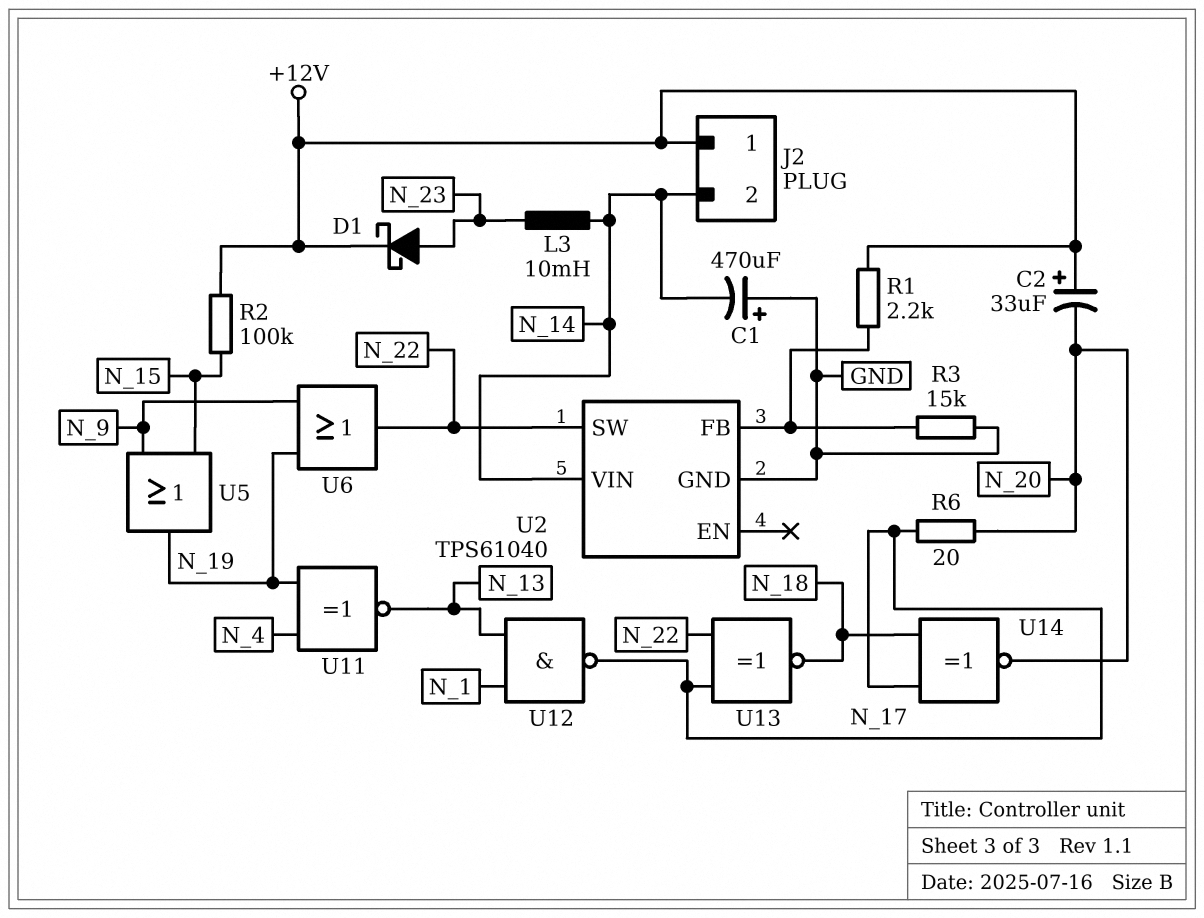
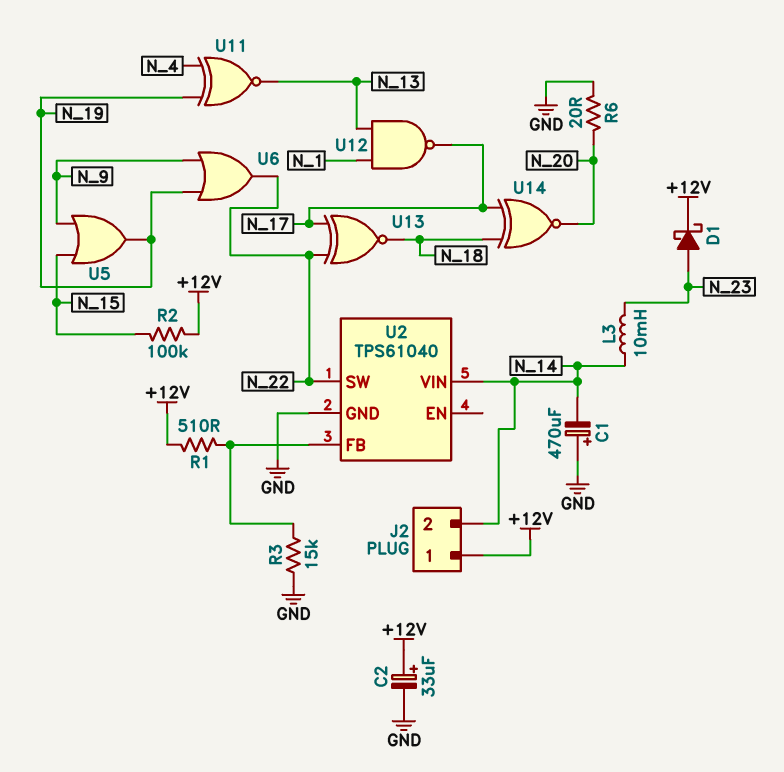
C2: 33uF (plus +12V, minus N_20) -> 33uF (plus +12V, minus GND)
R1: 2.2k (+12V, U2/FB) -> 510 (+12V, U2/FB)
R6: 20 (N_17, N_20) -> 20 (GND, N_20)

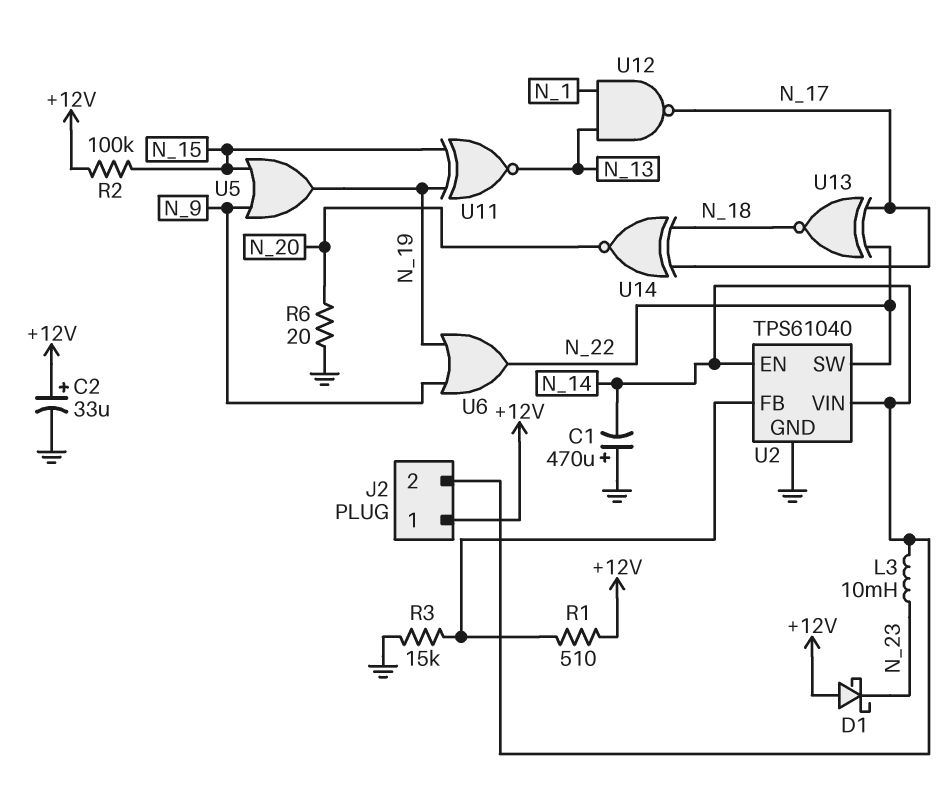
D1: schottky (A N_23, K +12V) -> schottky (A +12V, K N_23)
U2 pin EN: none -> N_14
U11: XNOR (in N_4, in N_19, out N_13) -> XNOR (in N_15, in N_19, out N_13)

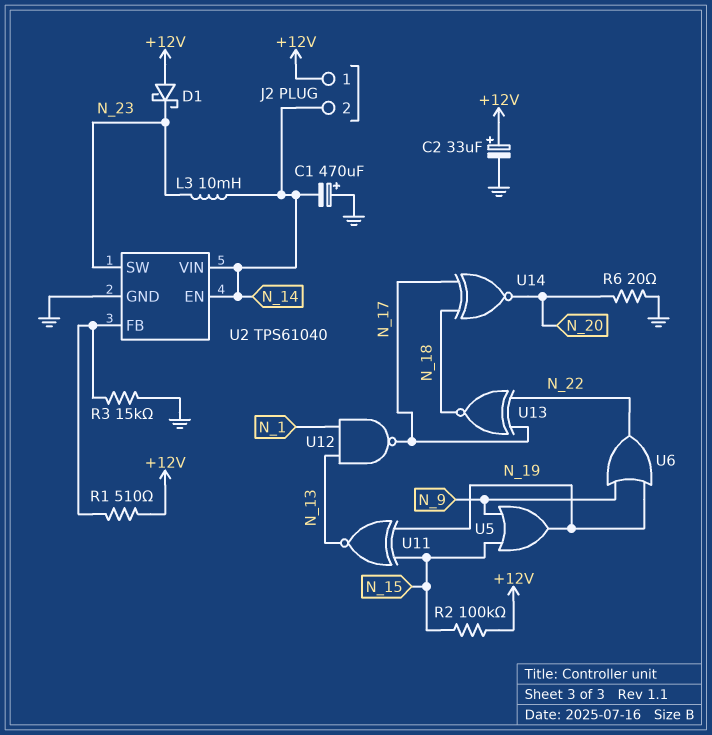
U2 pin SW: N_22 -> N_23

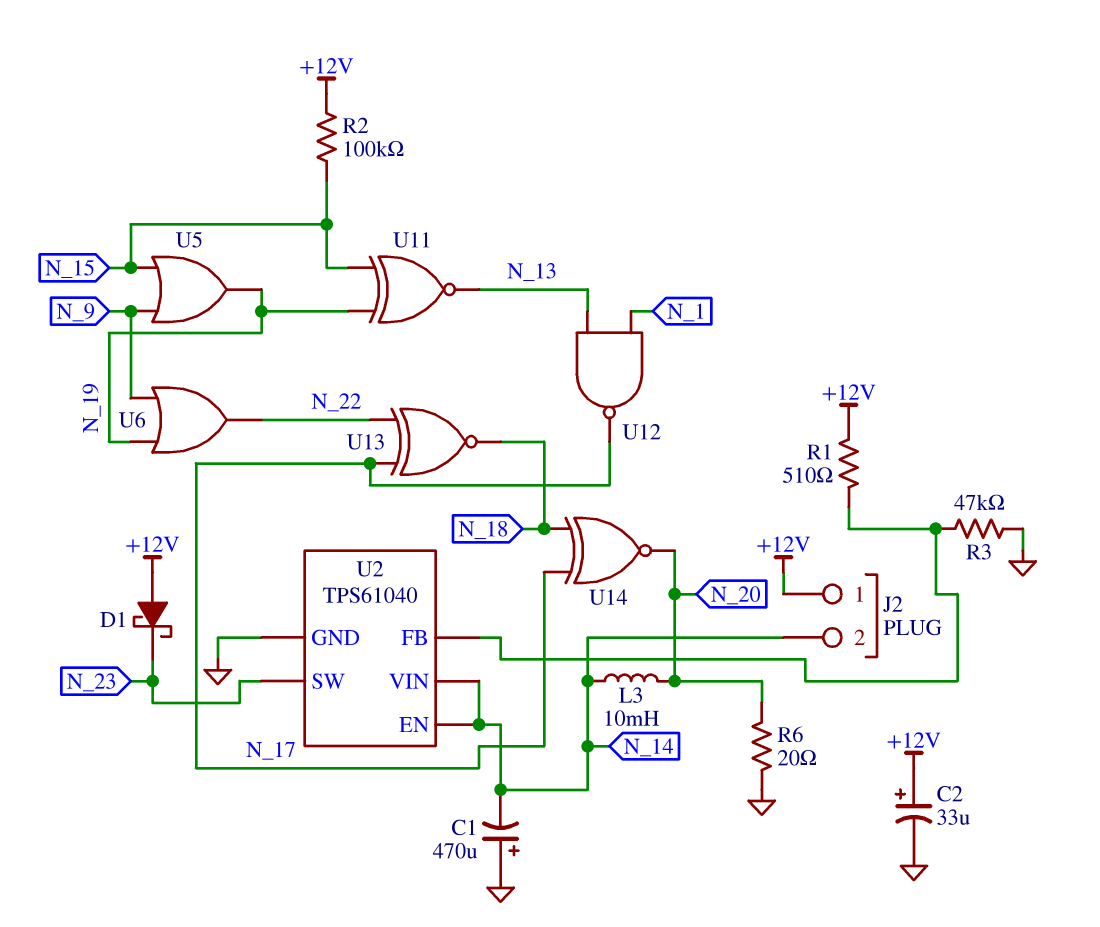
L3: 10mH (N_14, N_23) -> 10mH (N_14, N_20)
R3: 15k (GND, U2/FB) -> 47k (GND, U2/FB)

